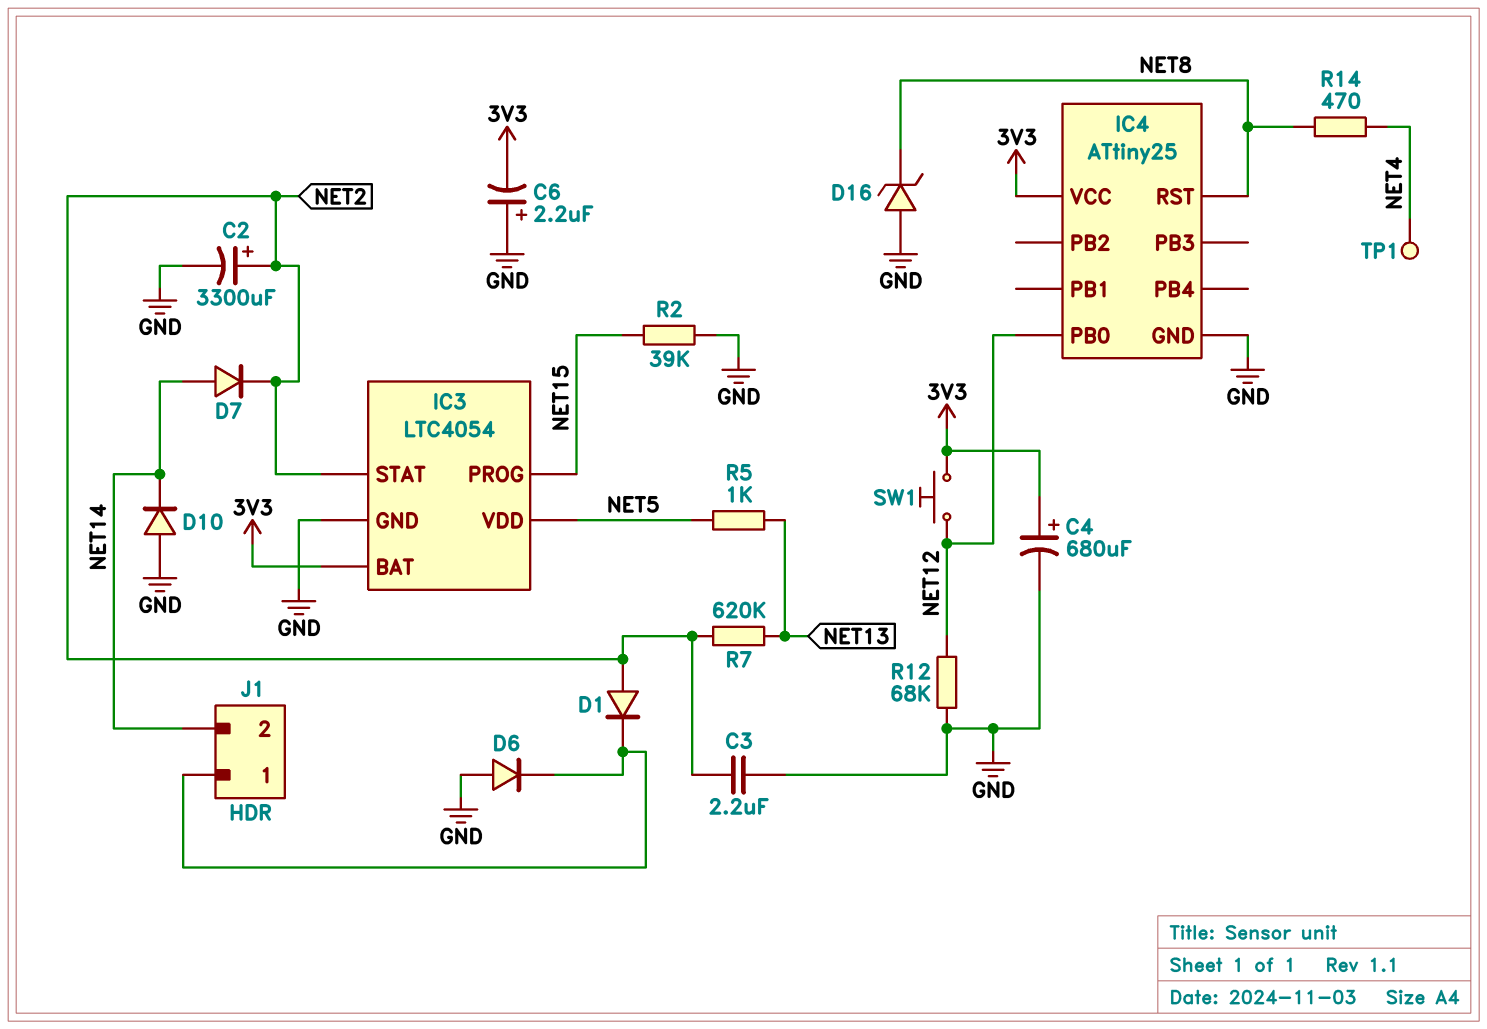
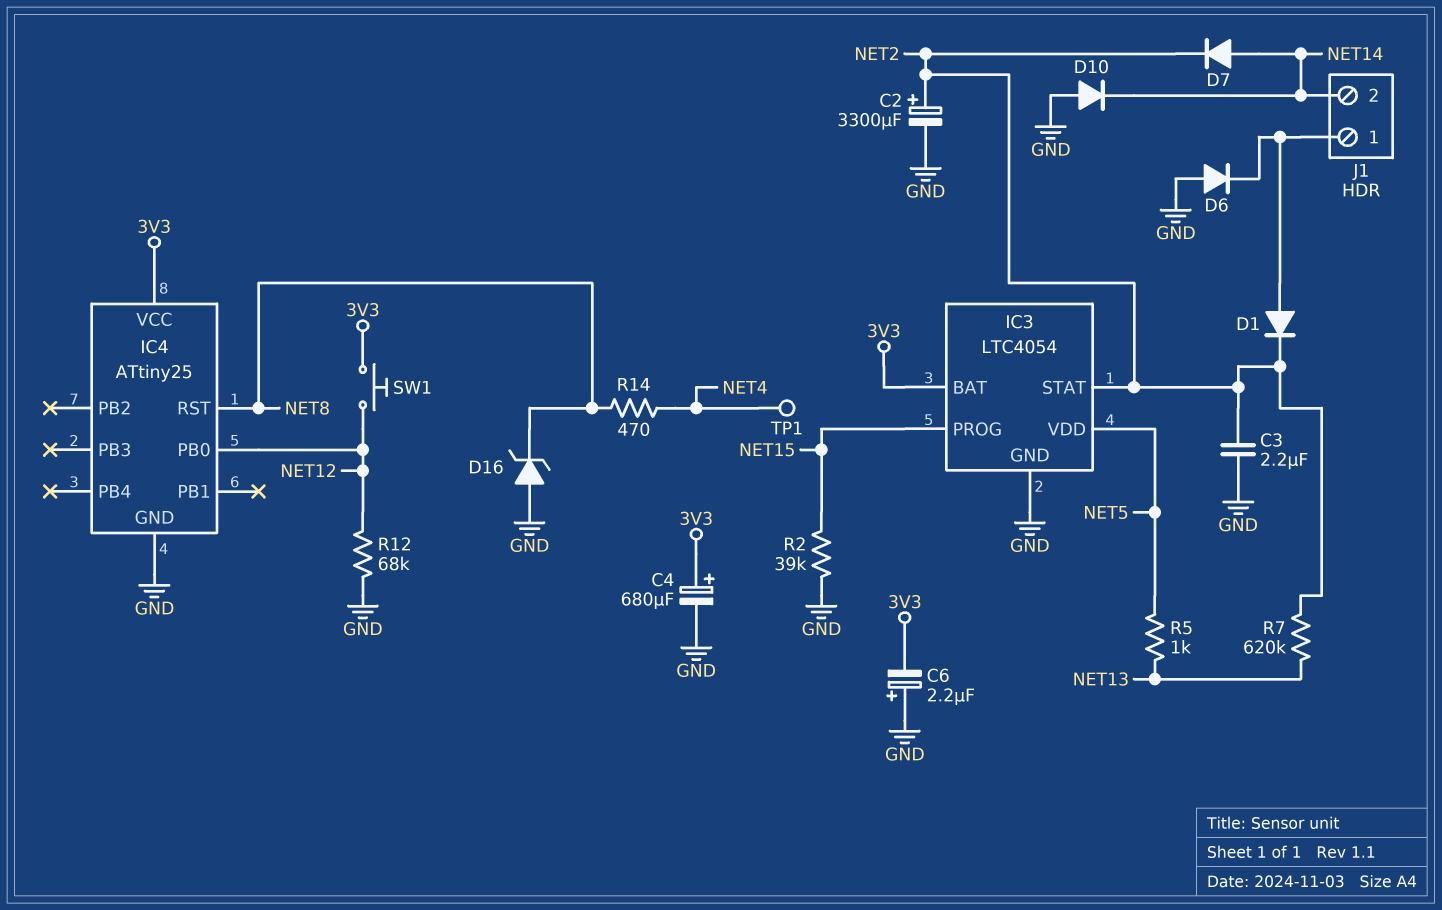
D1: diode (A NET2, K J1/1) -> diode (A J1/1, K NET2)

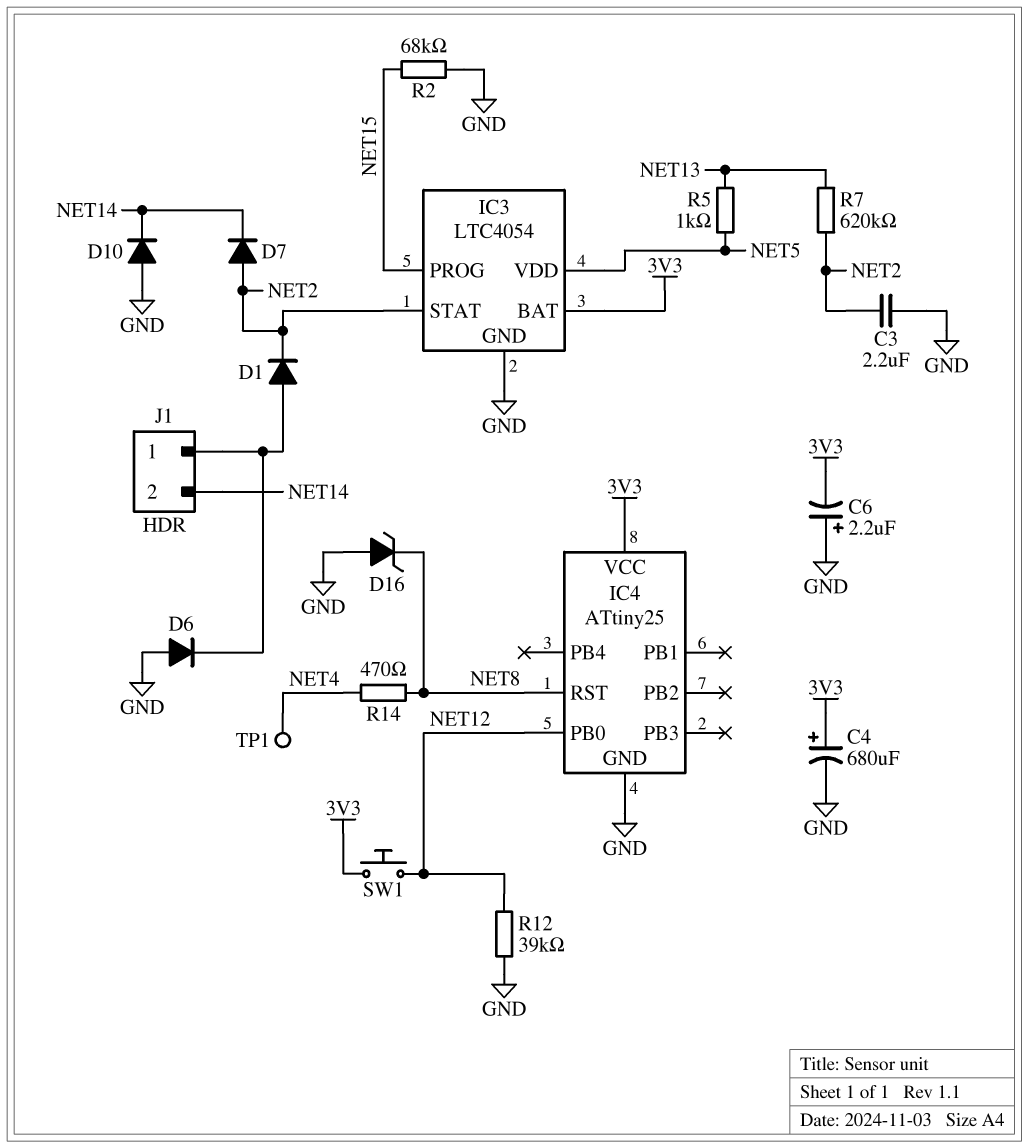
C2: 3300uF (plus NET2, minus GND) -> none
D7: diode (A NET14, K NET2) -> diode (A NET2, K NET14)
R2: 39k (GND, NET15) -> 68k (GND, NET15)
R12: 68k (GND, NET12) -> 39k (GND, NET12)

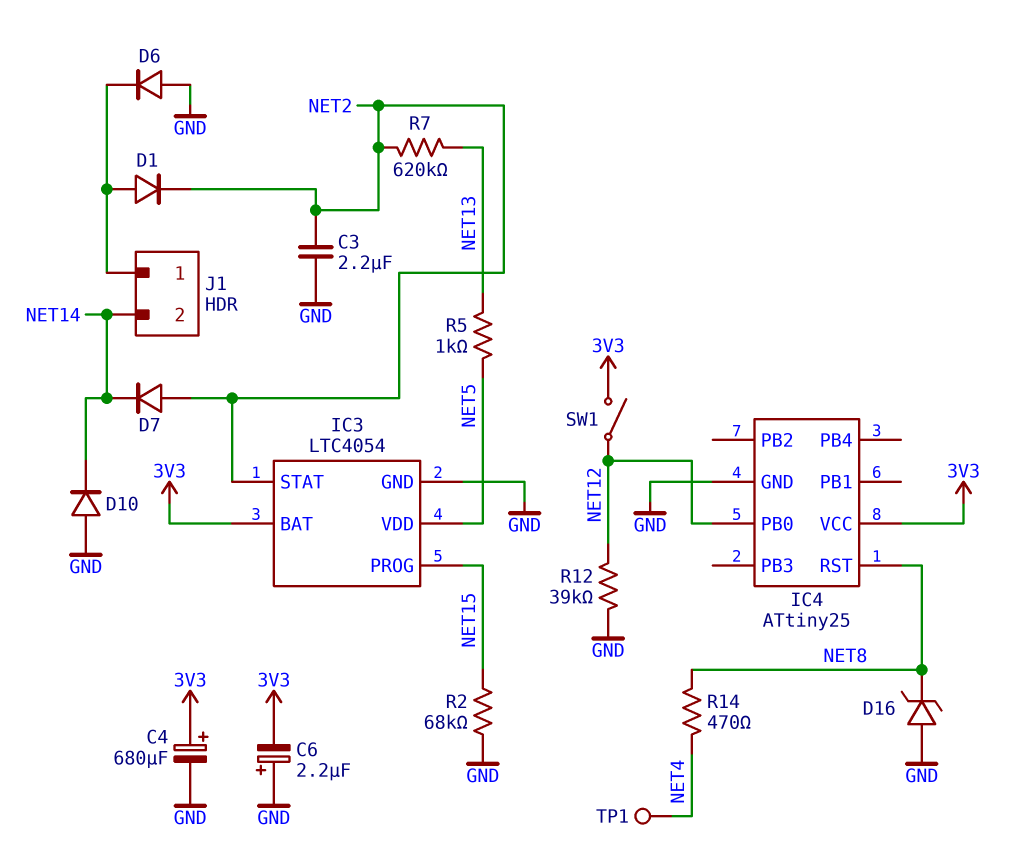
SW1: button (3V3, NET12) -> switch (3V3, NET12)

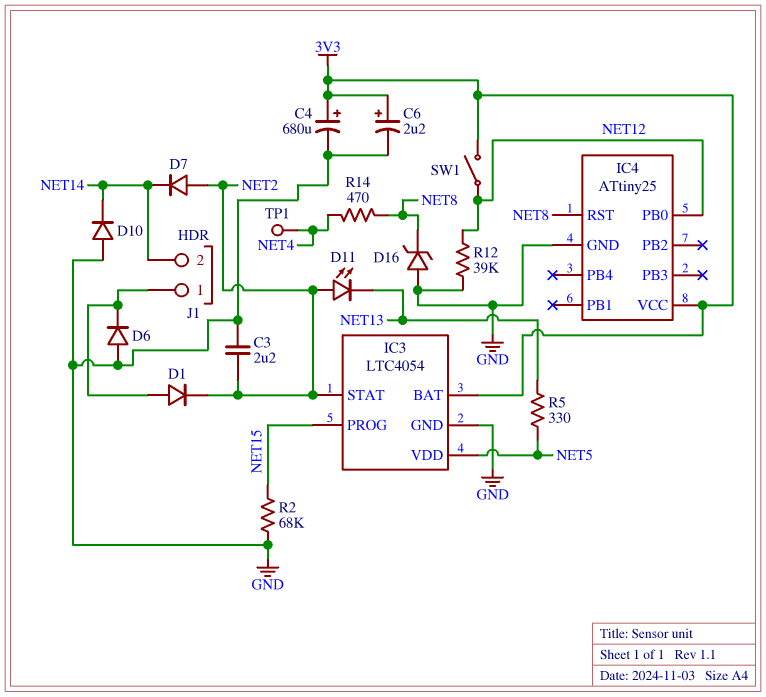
C6: 2.2uF (plus GND, minus 3V3) -> 2.2uF (plus 3V3, minus GND)
D11: none -> LED (A NET2, K NET13)
R5: 1k (NET5, NET13) -> 330 (NET5, NET13)
R7: 620k (NET2, NET13) -> none

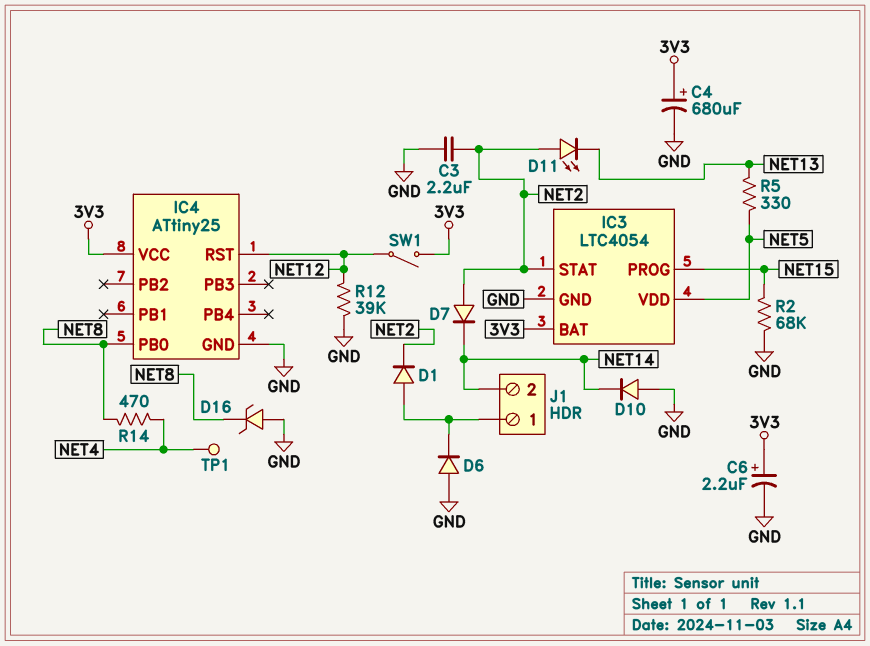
IC4 pin PB0: NET12 -> NET8
IC4 pin RST: NET8 -> NET12

